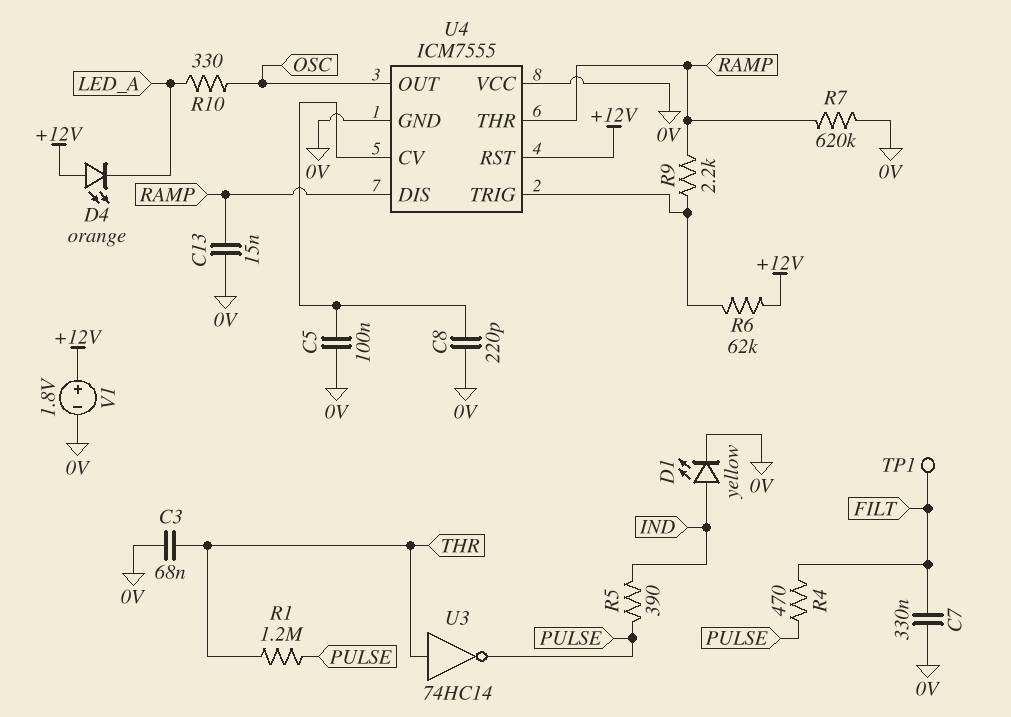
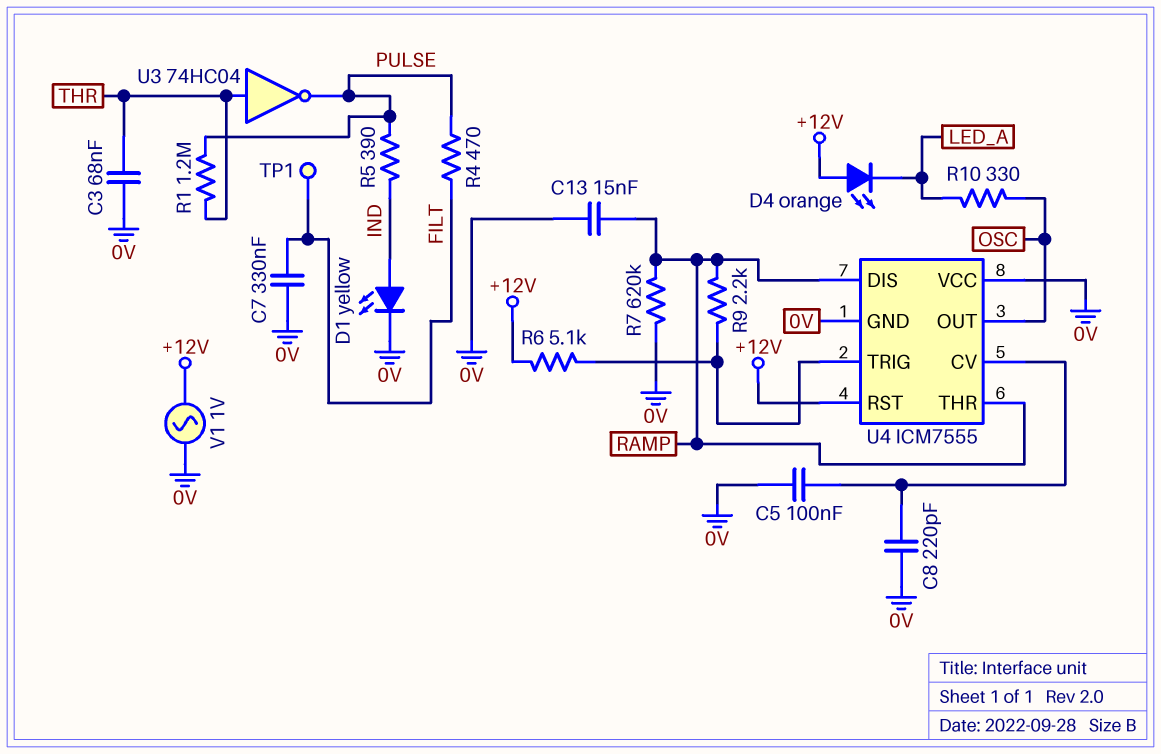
R6: 62k (+12V, U4/TRIG) -> 5.1k (+12V, U4/TRIG)
U3: NOT 74HC14 (in THR, out PULSE) -> NOT 74HC04 (in THR, out PULSE)
V1: 1.8V (plus +12V, minus 0V) -> AC 1V (+12V, 0V)

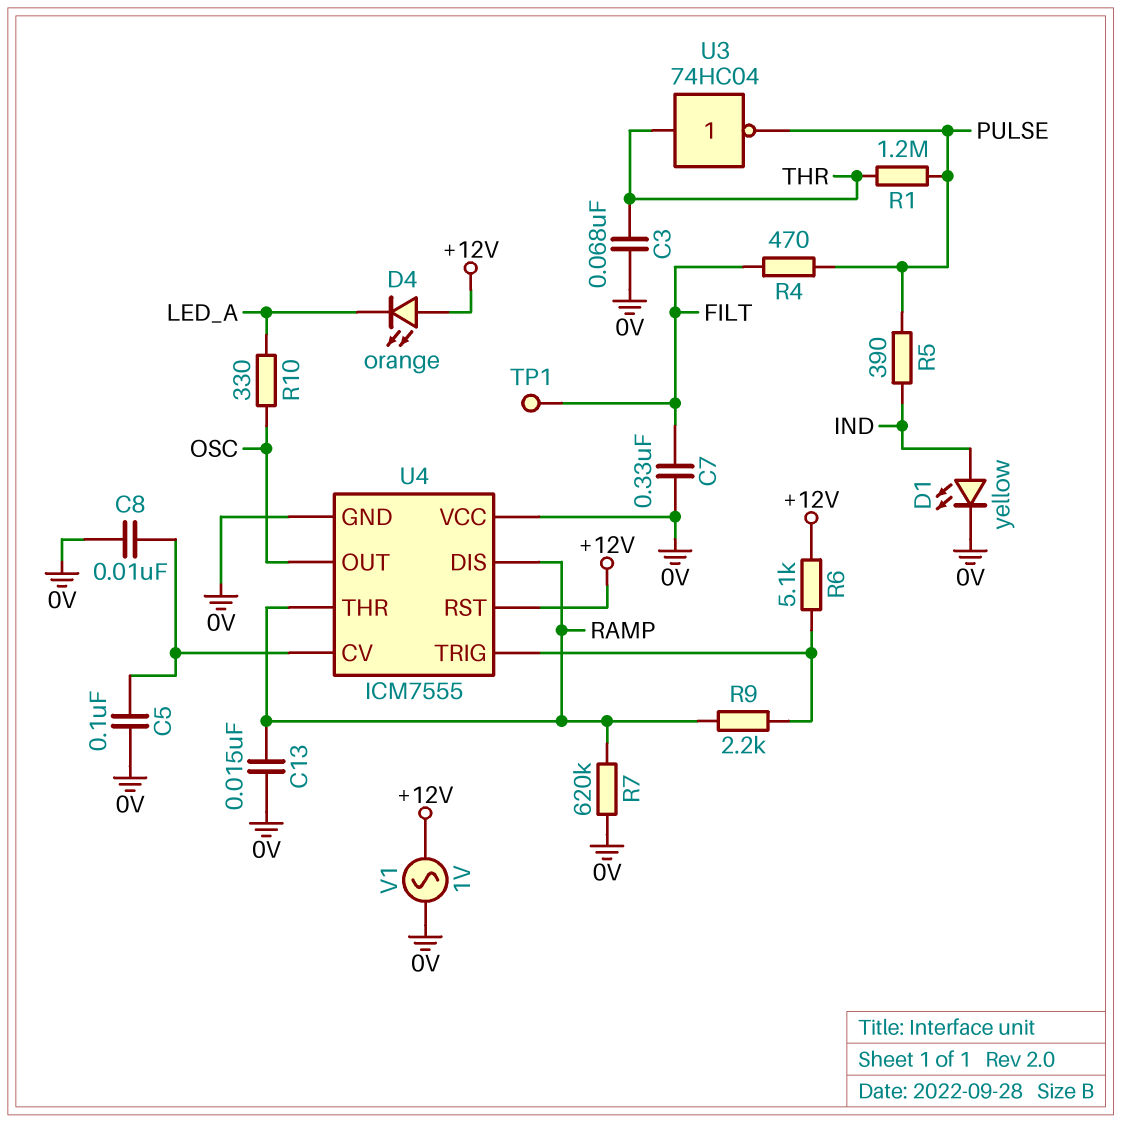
C8: 220pF (0V, U4/CV) -> 10nF (0V, U4/CV)

